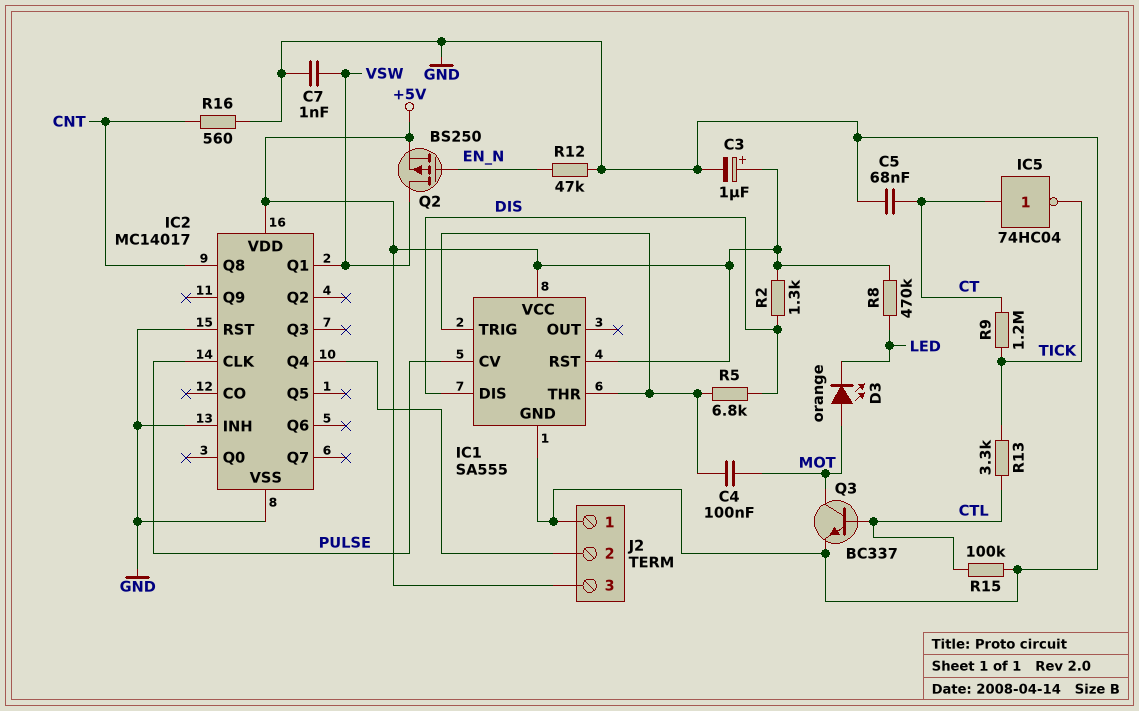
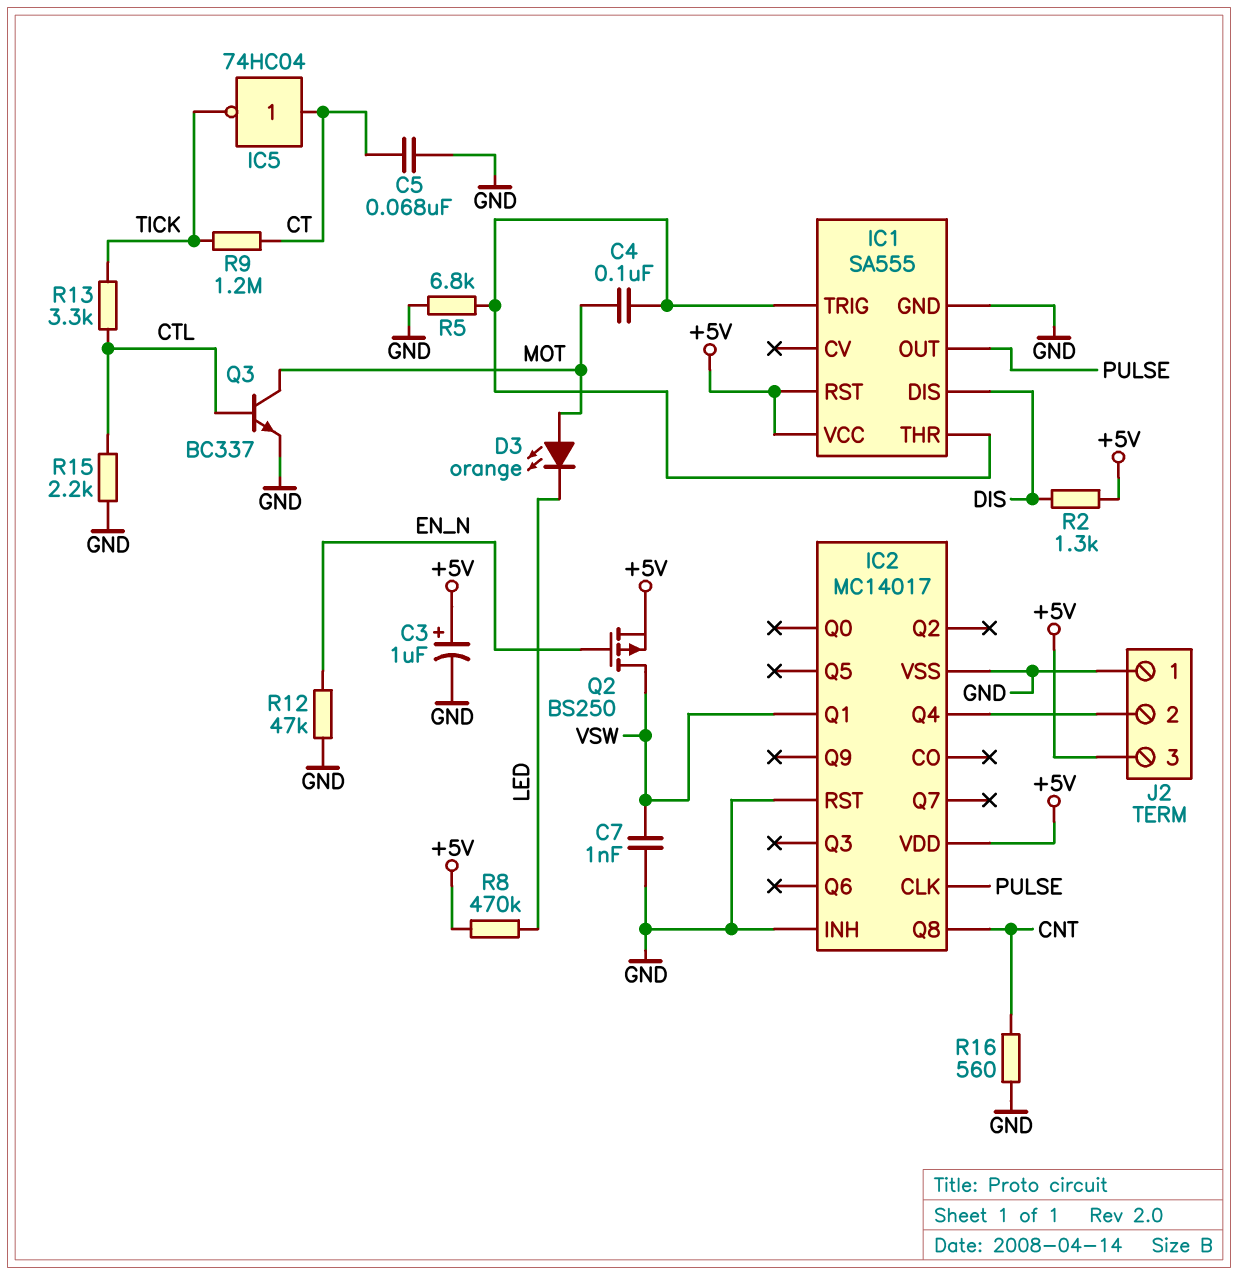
IC1 pin CV: PULSE -> none
IC1 pin OUT: none -> PULSE
R5: 6.8k (DIS, IC1/THR) -> 6.8k (GND, IC1/THR)
R15: 100k (CTL, GND) -> 2.2k (CTL, GND)

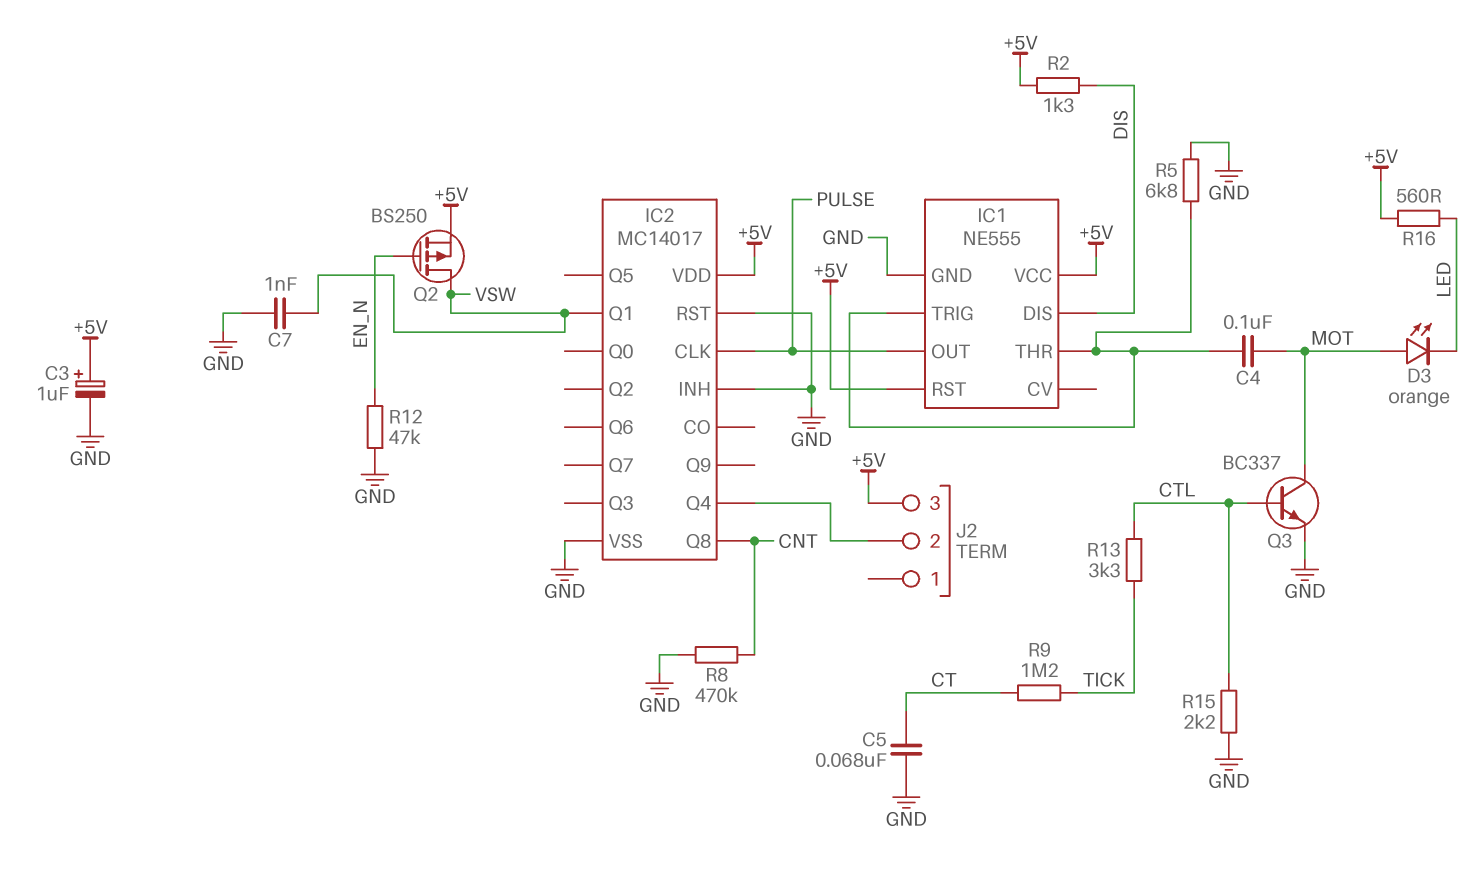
IC1: SA555 -> NE555
IC5: NOT 74HC04 (in CT, out TICK) -> none
J2 pin 1: GND -> none
R8: 470k (+5V, LED) -> 470k (CNT, GND)
R16: 560 (CNT, GND) -> 560 (+5V, LED)

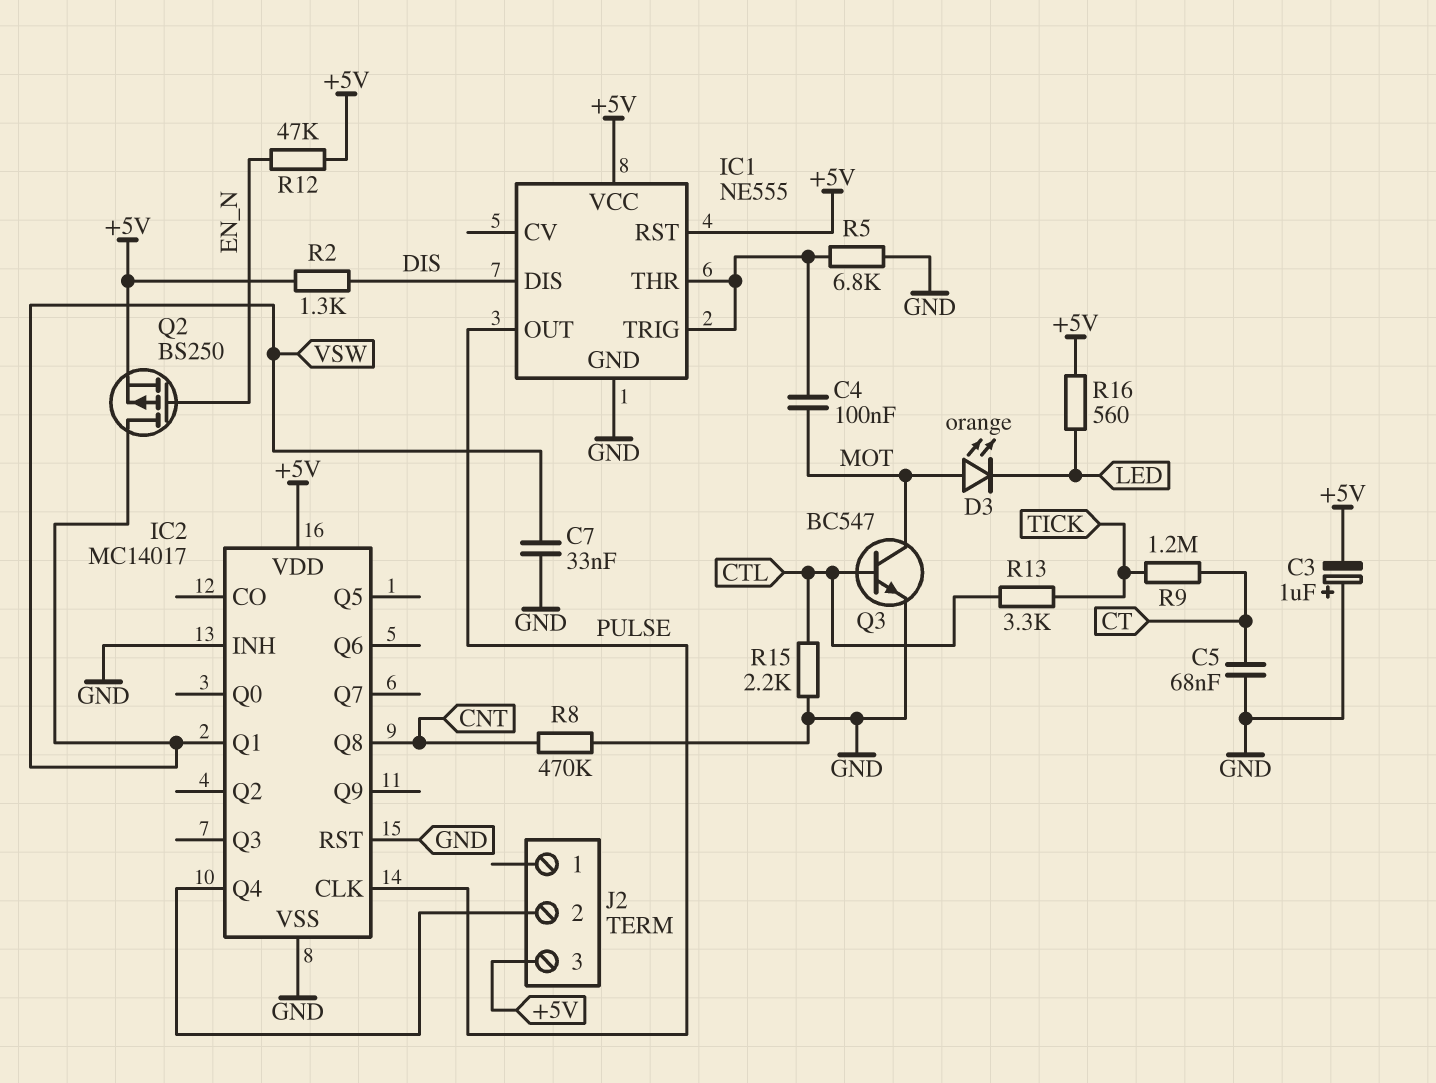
C3: 1uF (plus +5V, minus GND) -> 1uF (plus GND, minus +5V)
C7: 1nF (GND, VSW) -> 33nF (GND, VSW)
Q3: NPN BC337 (B CTL, C MOT, E GND) -> NPN BC547 (B CTL, C MOT, E GND)
R12: 47k (EN_N, GND) -> 47k (+5V, EN_N)

